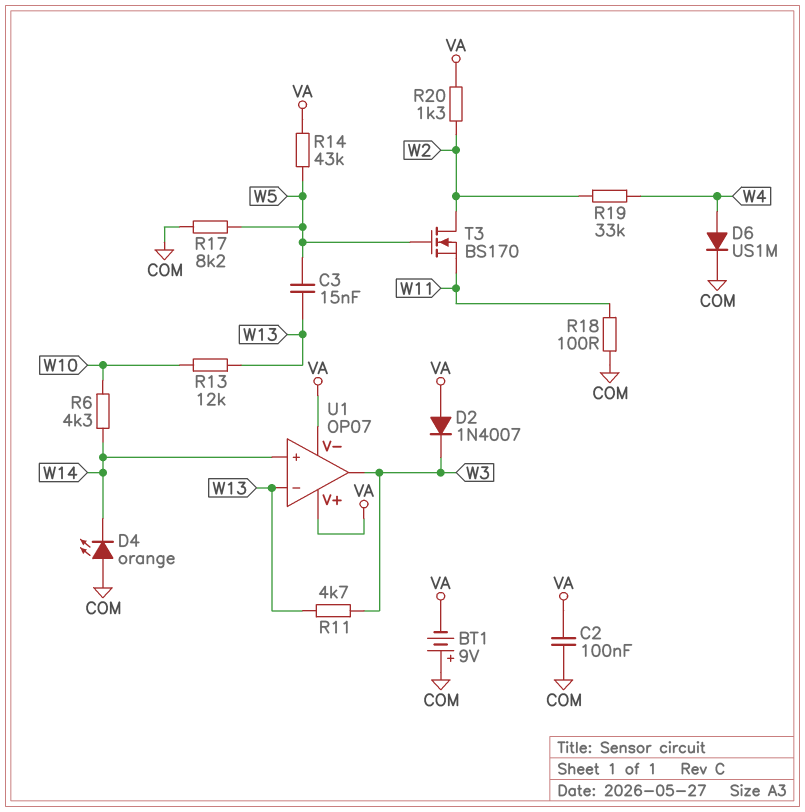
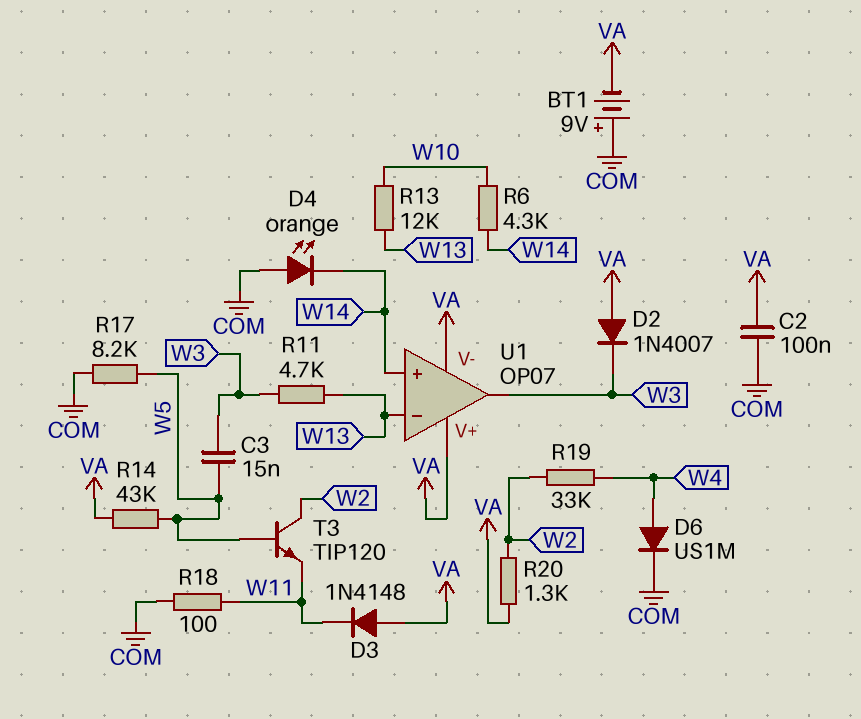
C3: 15nF (W5, W13) -> 15nF (W3, W5)
D3: none -> diode 1N4148 (A VA, K W11)
T3: NMOS BS170 (G W5, D W2, S W11) -> NPN TIP120 (B W5, C W2, E W11)

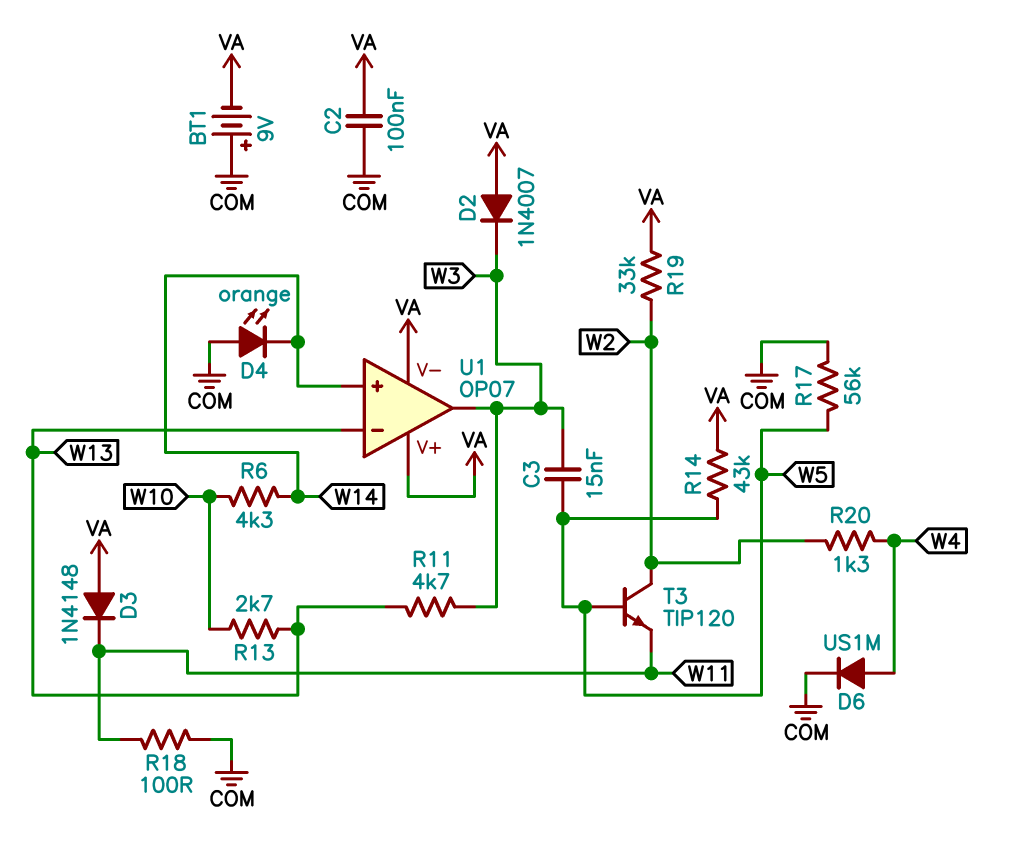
R13: 12k (W10, W13) -> 2.7k (W10, W13)
R17: 8.2k (COM, W5) -> 56k (COM, W5)
R19: 33k (W2, W4) -> 33k (VA, W2)
R20: 1.3k (VA, W2) -> 1.3k (W2, W4)

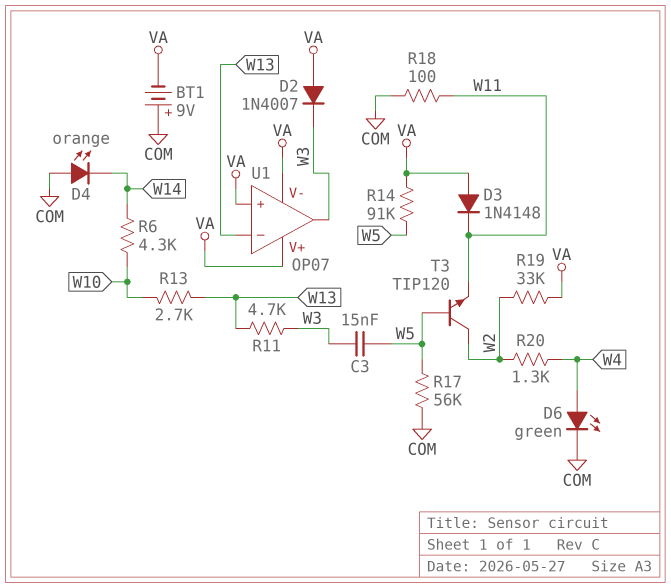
C2: 100nF (COM, VA) -> none
D6: diode US1M (A W4, K COM) -> LED green (A W4, K COM)
R14: 43k (VA, W5) -> 91k (VA, W5)
U1 pin in+: W14 -> VA

